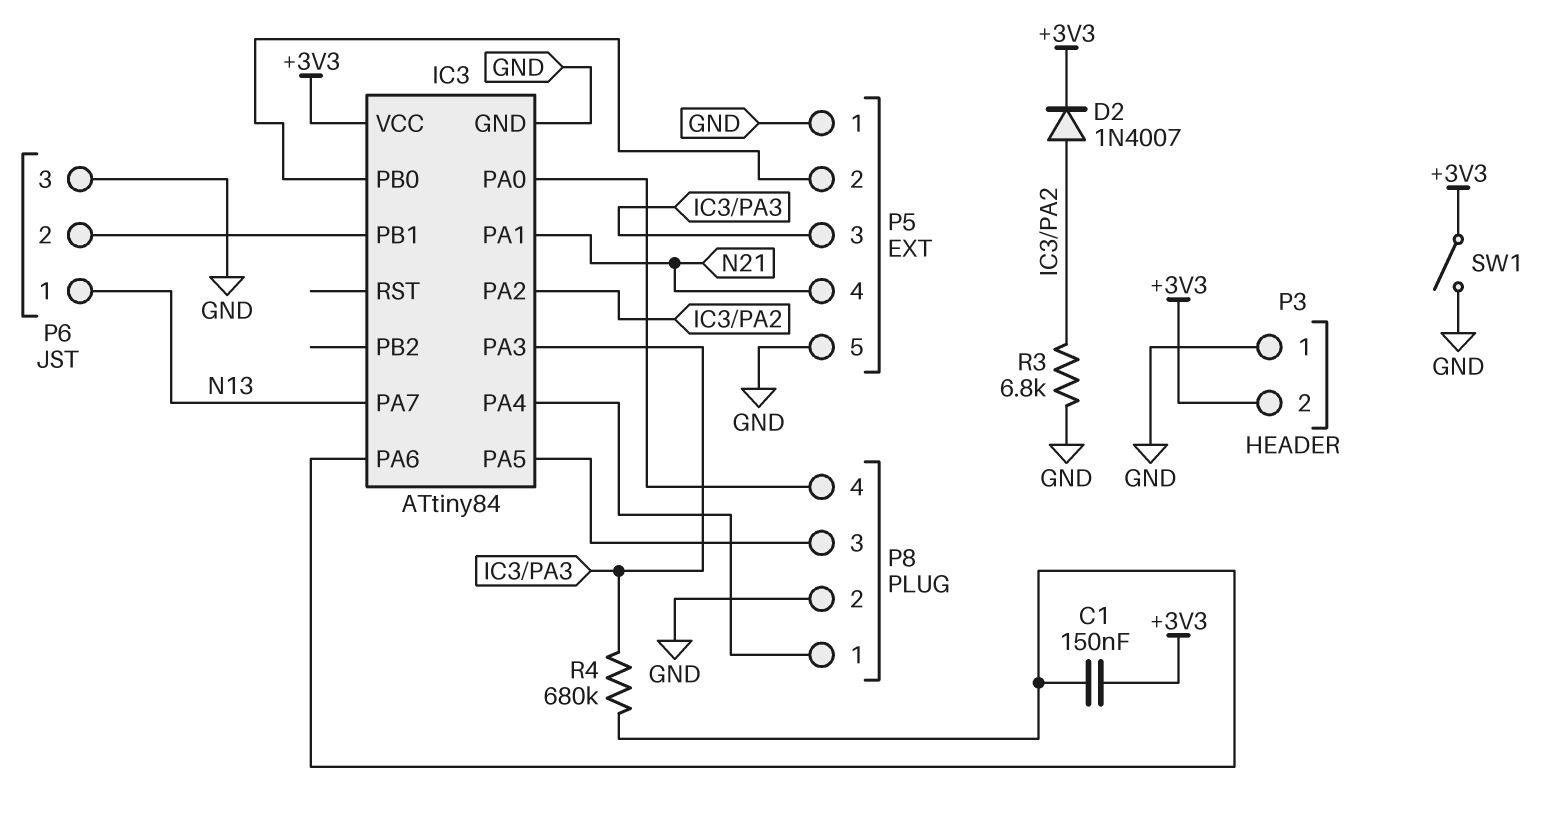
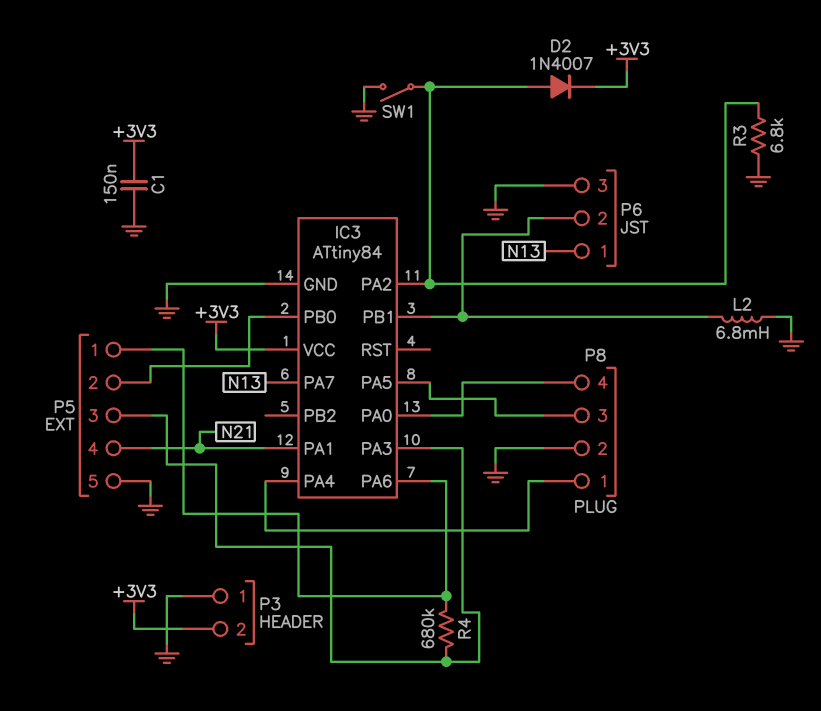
C1: 150nF (+3V3, IC3/PA6) -> 150nF (+3V3, GND)
L2: none -> 6.8mH (GND, IC3/PB1)
P5 pin 1: GND -> IC3/PA6
SW1: switch (+3V3, GND) -> switch (GND, IC3/PA2)

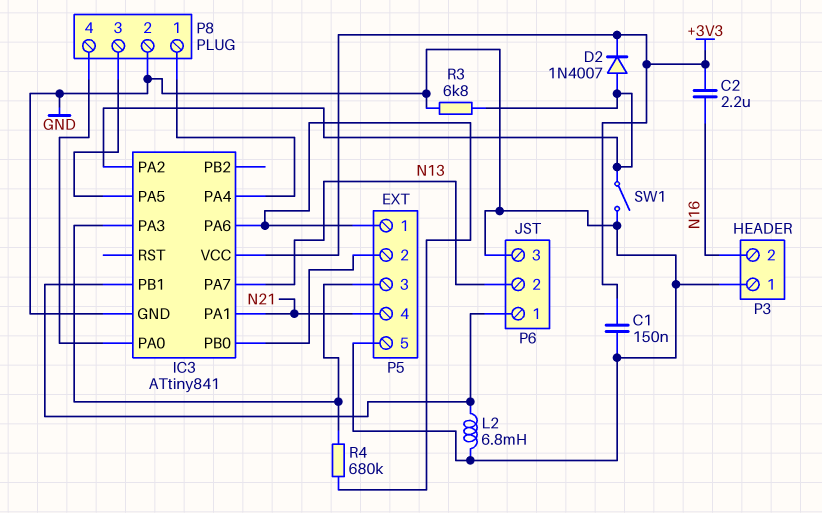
C2: none -> 2.2uF (+3V3, N16)
IC3: ATtiny84 -> ATtiny841
P3 pin 2: +3V3 -> N16
P6 pin 1: N13 -> IC3/PB1
P6 pin 2: IC3/PB1 -> N13

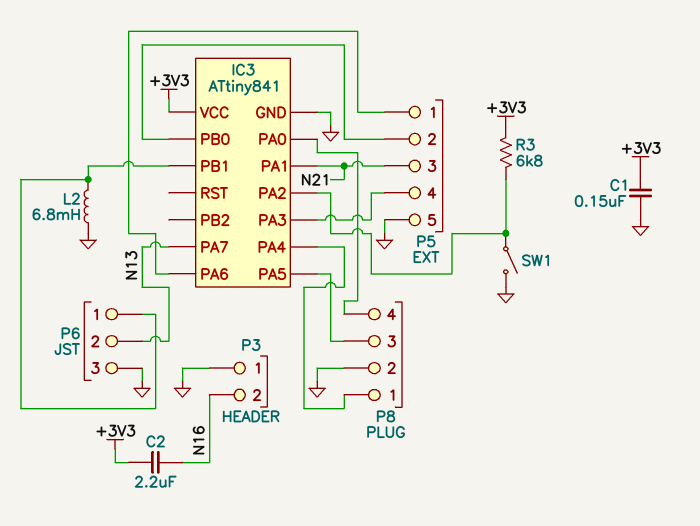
D2: diode 1N4007 (A IC3/PA2, K +3V3) -> none
P5 pin 3: IC3/PA3 -> N21
P5 pin 4: N21 -> IC3/PA3
R3: 6.8k (GND, IC3/PA2) -> 6.8k (+3V3, IC3/PA2)
R4: 680k (IC3/PA3, IC3/PA6) -> none

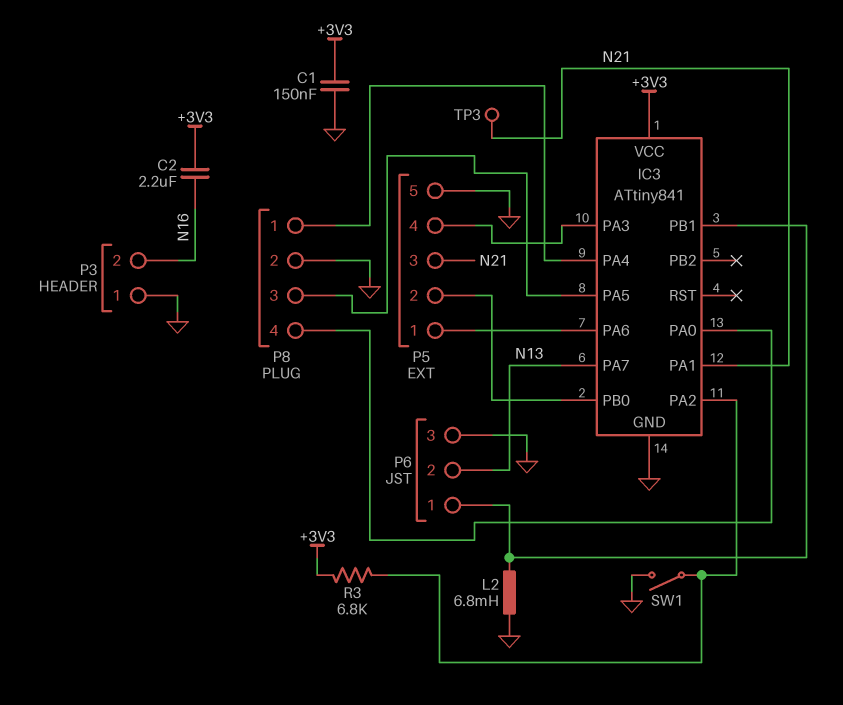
TP3: none -> test point (N21)

